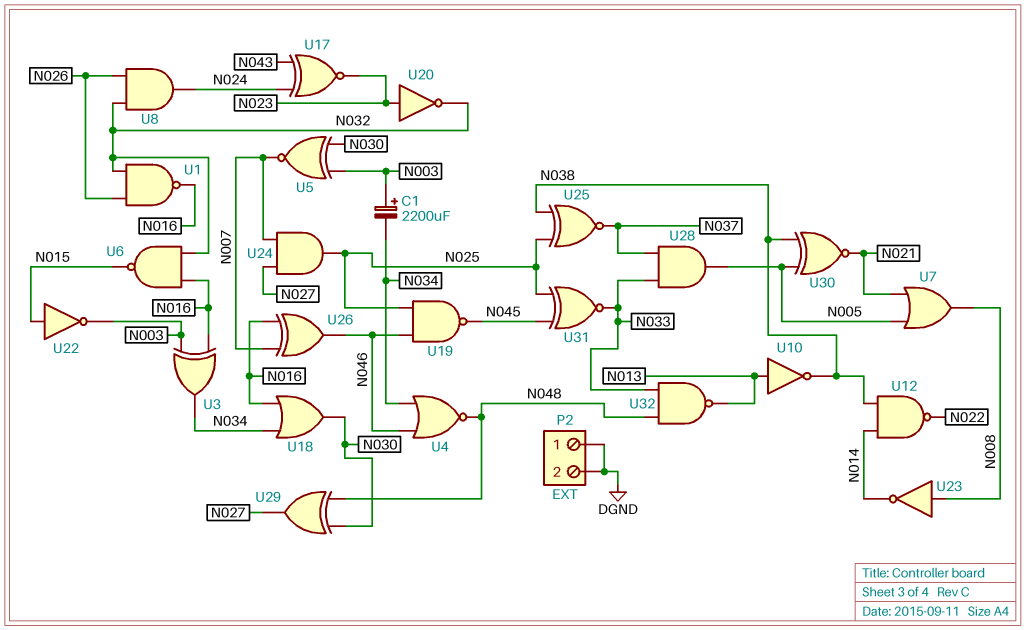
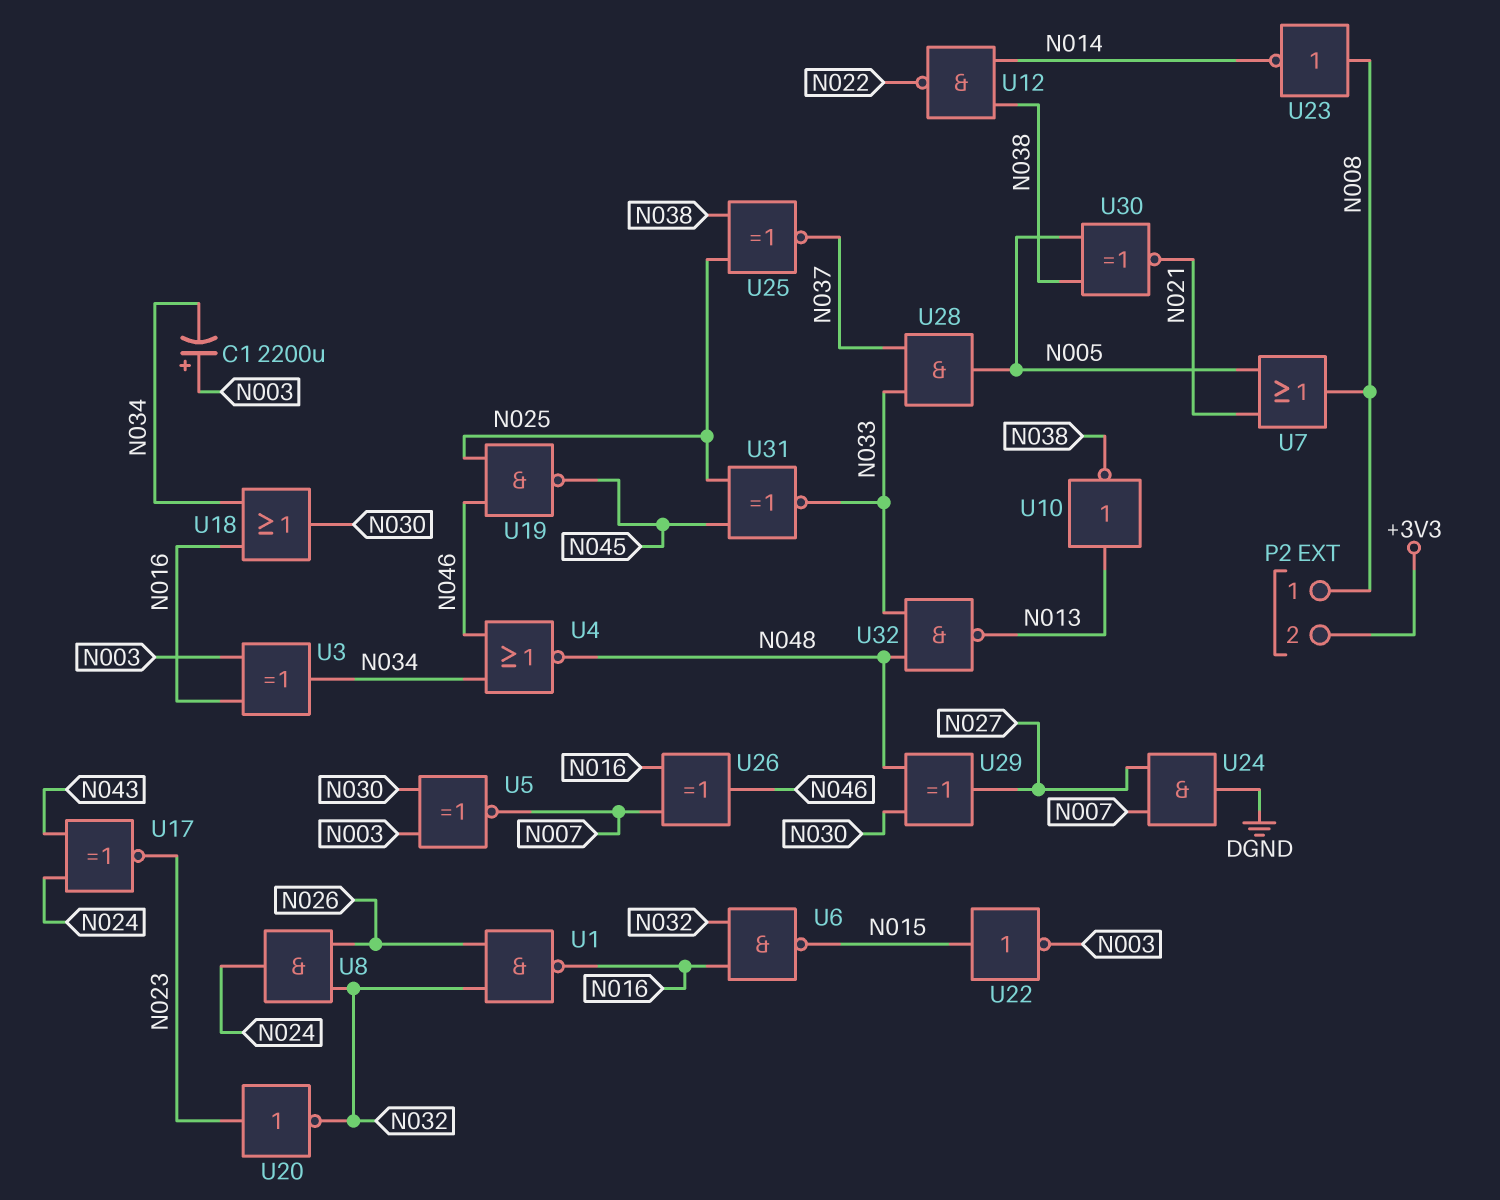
P2 pin 1: DGND -> N008
P2 pin 2: DGND -> +3V3
U24: AND (in N007, in N027, out N025) -> AND (in N007, in N027, out DGND)

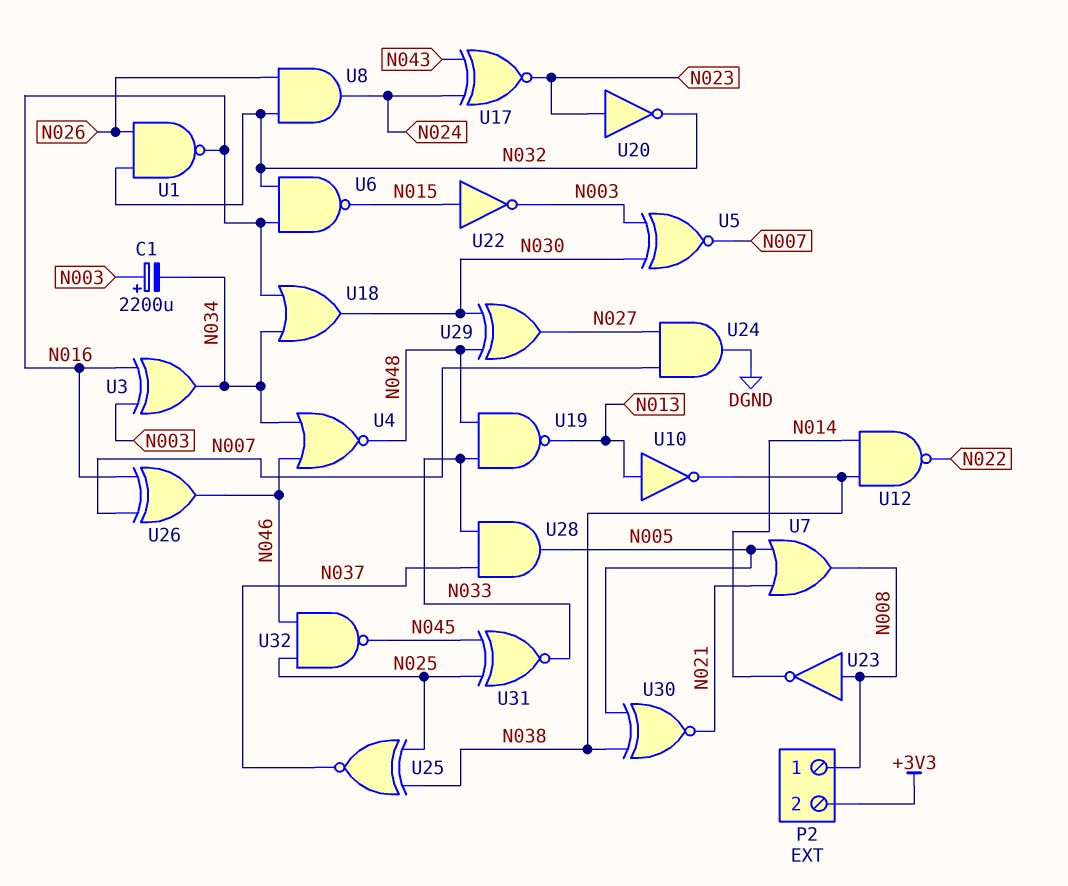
U19: NAND (in N025, in N046, out N045) -> NAND (in N033, in N048, out N013)
U32: NAND (in N033, in N048, out N013) -> NAND (in N025, in N046, out N045)

